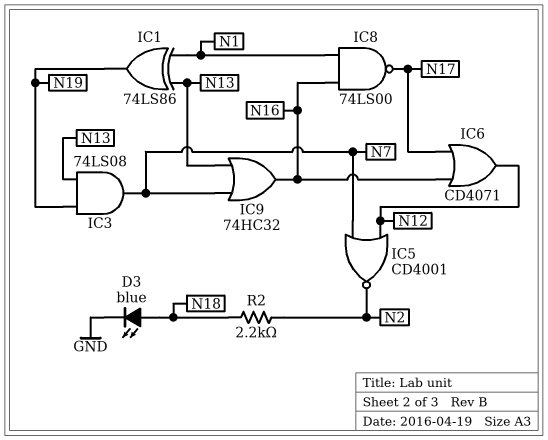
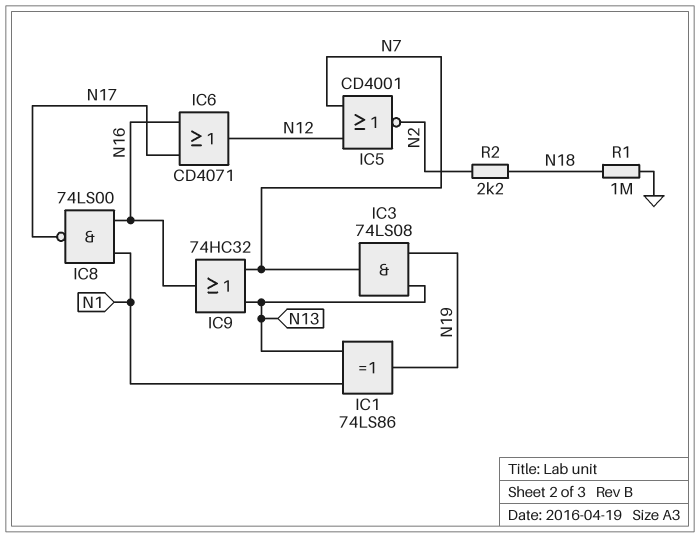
D3: LED blue (A N18, K GND) -> none
R1: none -> 1M (GND, N18)

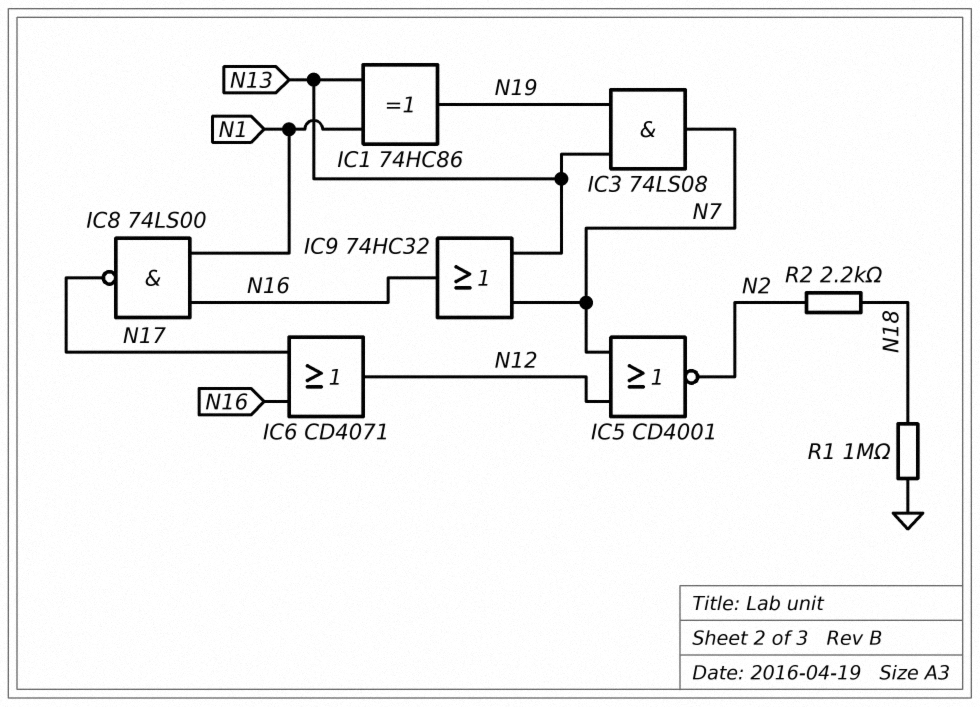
IC1: XOR 74LS86 (in N1, in N13, out N19) -> XOR 74HC86 (in N1, in N13, out N19)

